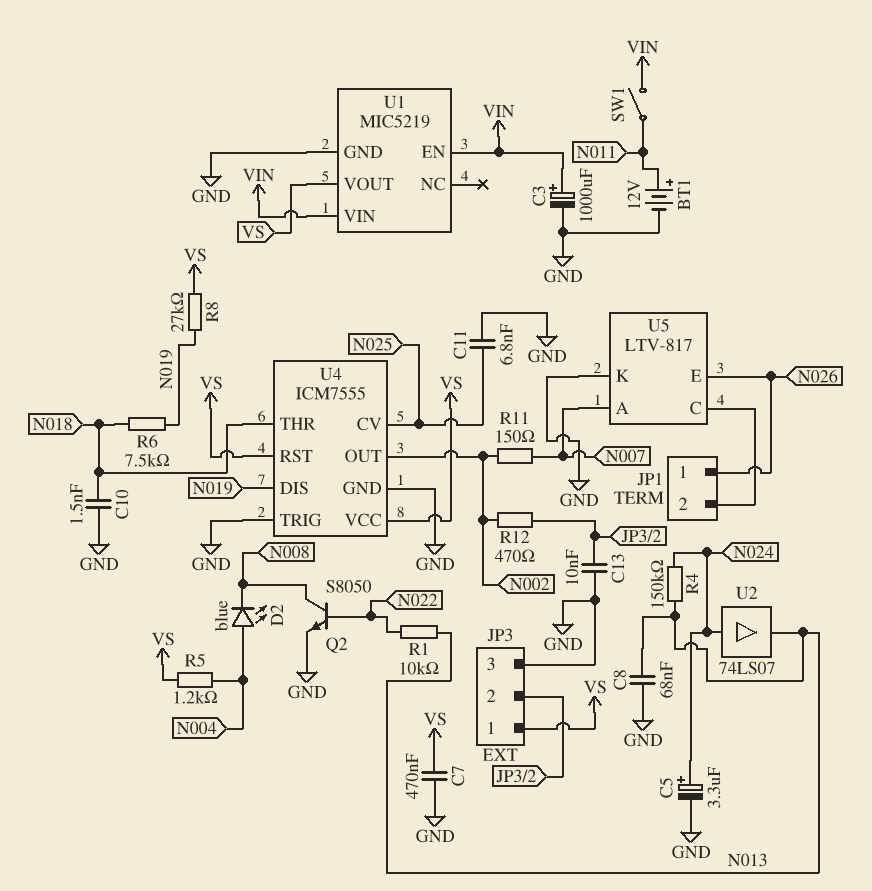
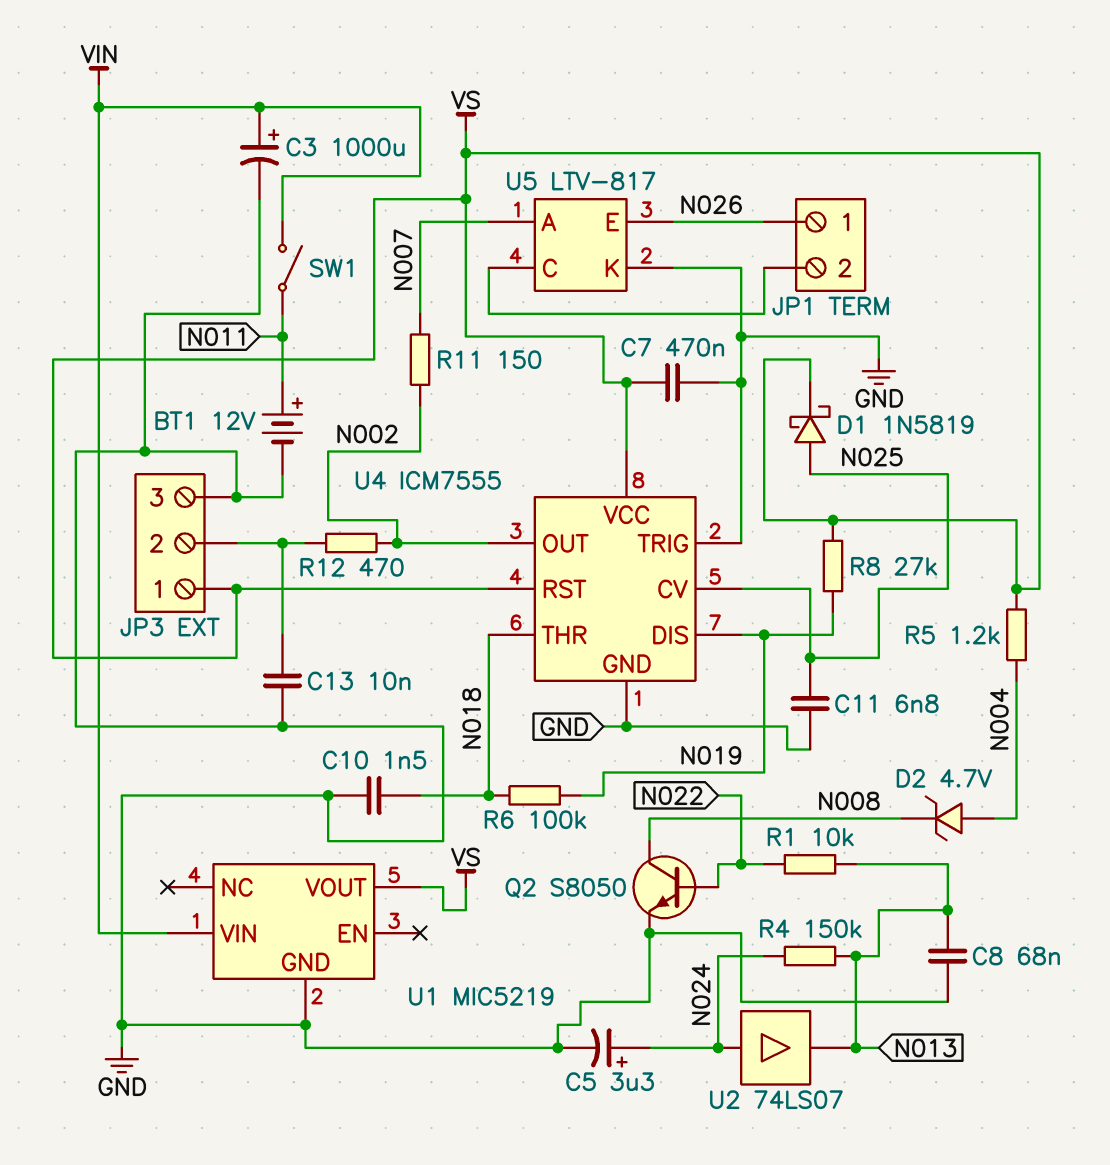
D1: none -> schottky 1N5819 (A N025, K VS)
D2: LED blue (A N004, K N008) -> zener 4.7V (A N004, K N008)
R6: 7.5k (N018, N019) -> 100k (N018, N019)
U1 pin EN: VIN -> none

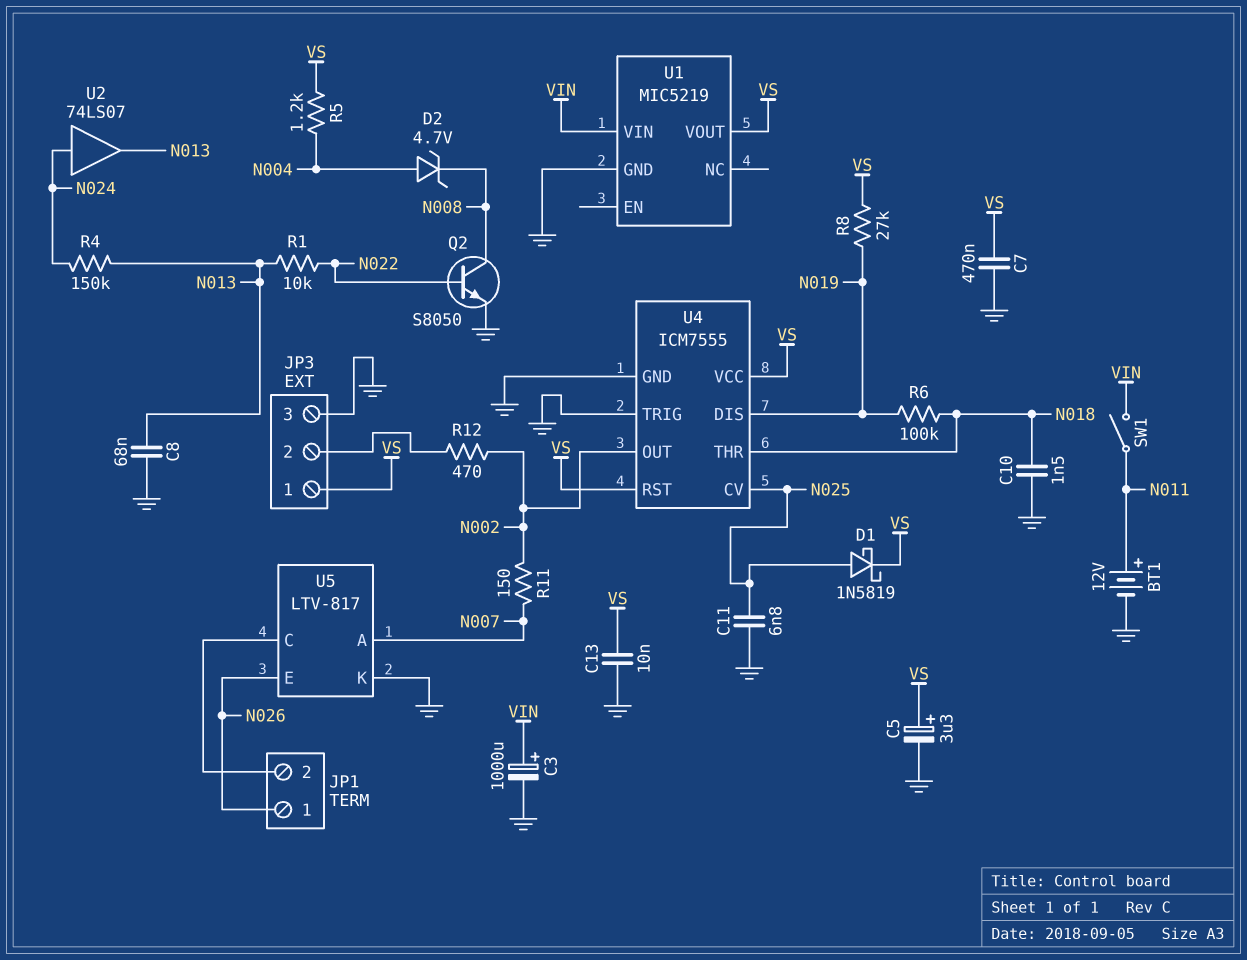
C5: 3.3uF (plus N024, minus GND) -> 3.3uF (plus VS, minus GND)
C13: 10nF (GND, JP3/2) -> 10nF (GND, VS)

